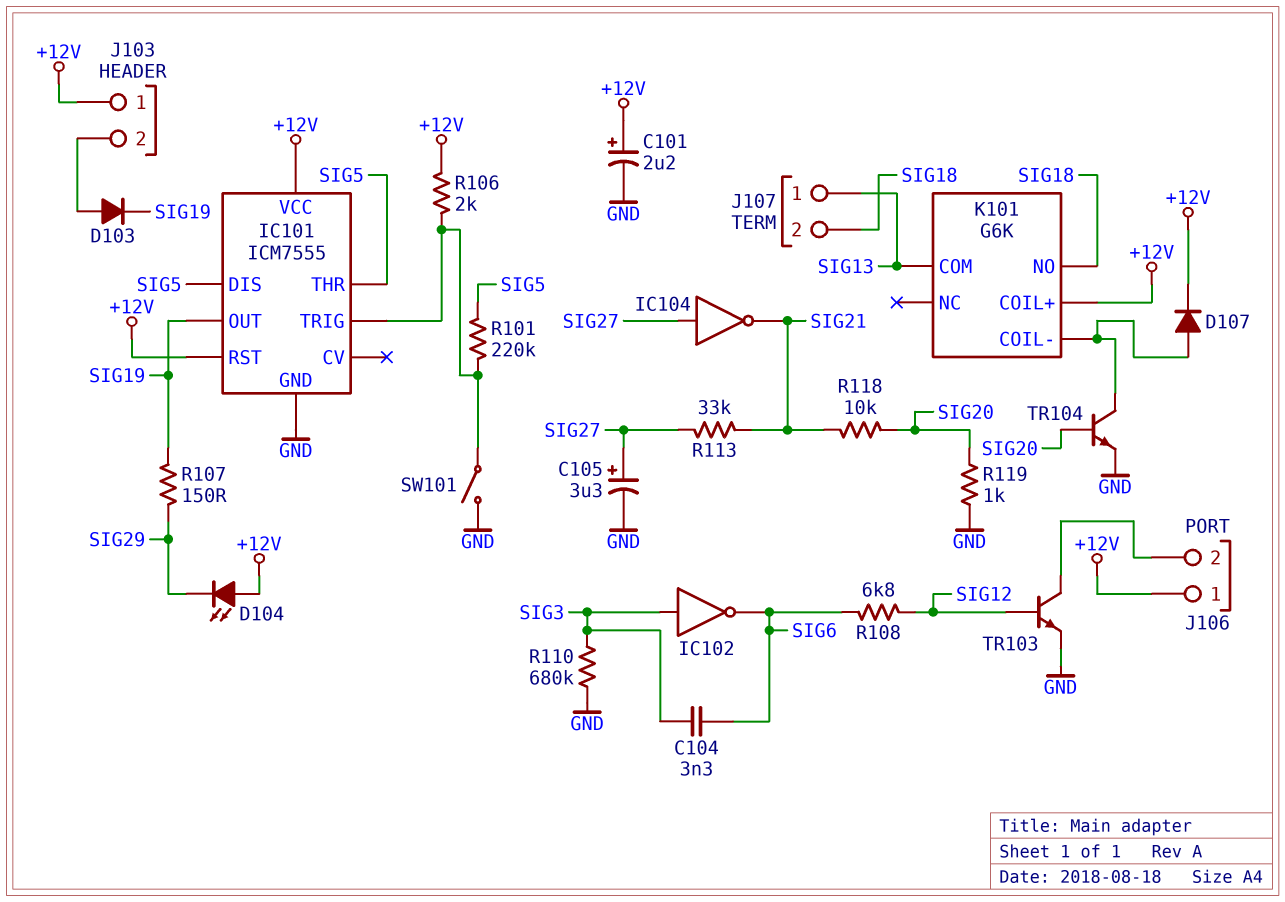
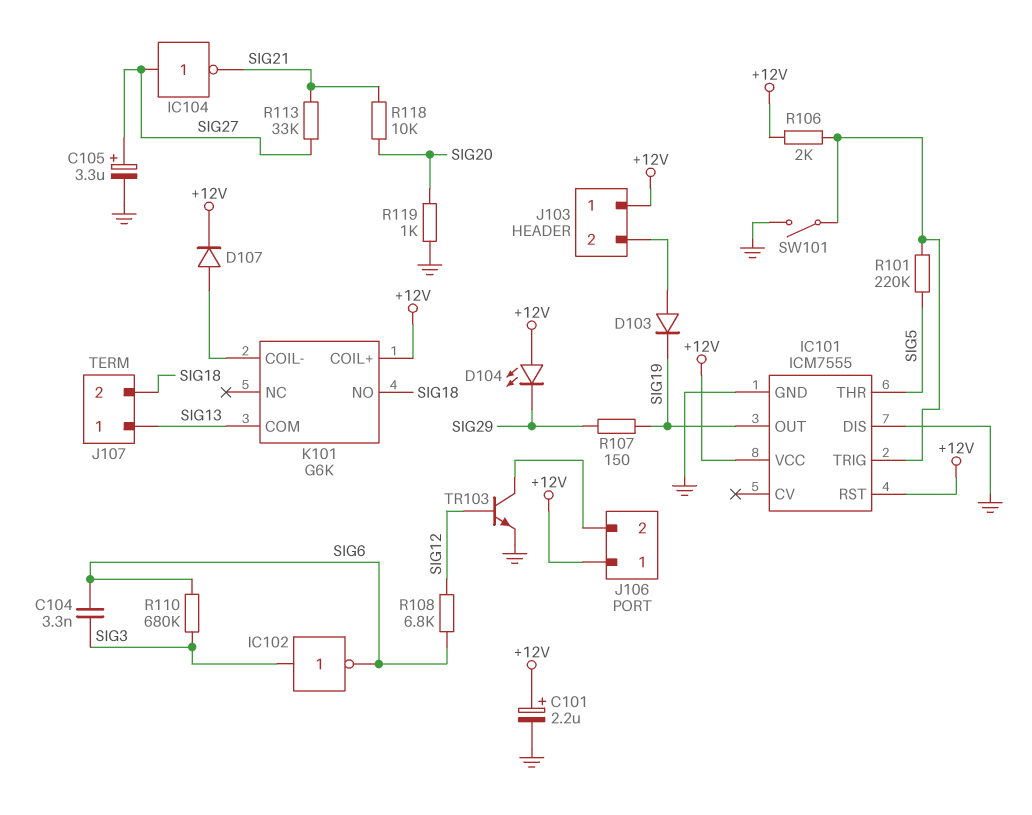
IC101 pin DIS: SIG5 -> GND
R110: 680k (GND, SIG3) -> 680k (SIG3, SIG6)
TR104: NPN (B SIG20, C K101/COIL-, E GND) -> none

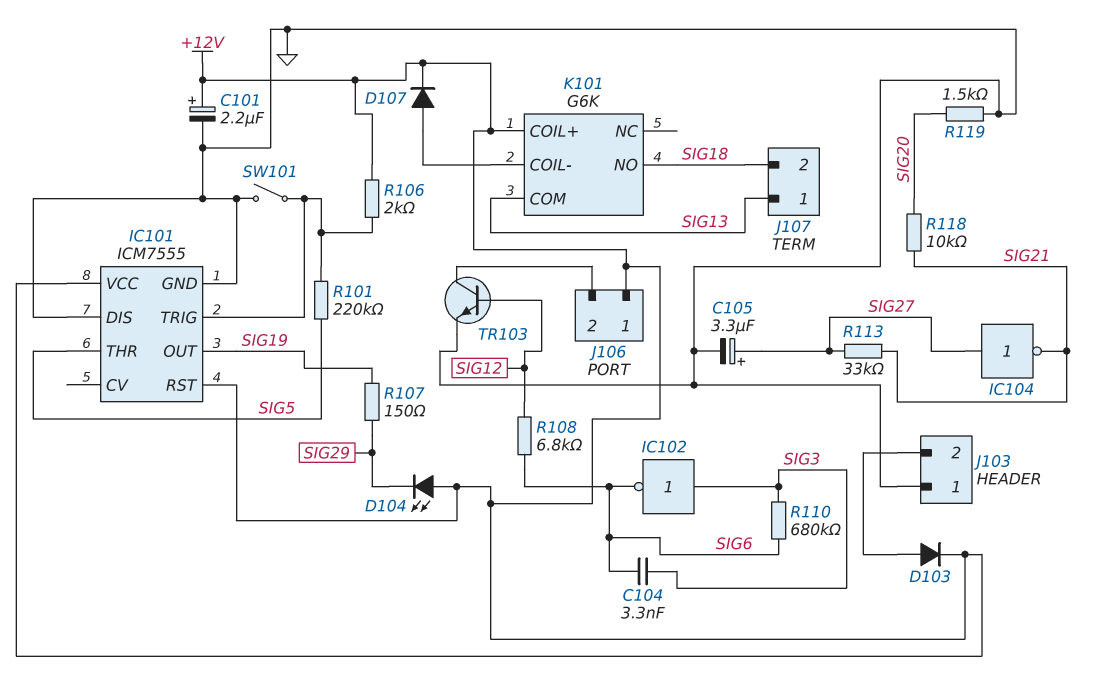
D103: diode (A J103/2, K SIG19) -> diode (A J103/2, K +12V)
J103 pin 1: +12V -> GND
R119: 1k (GND, SIG20) -> 1.5k (GND, SIG20)

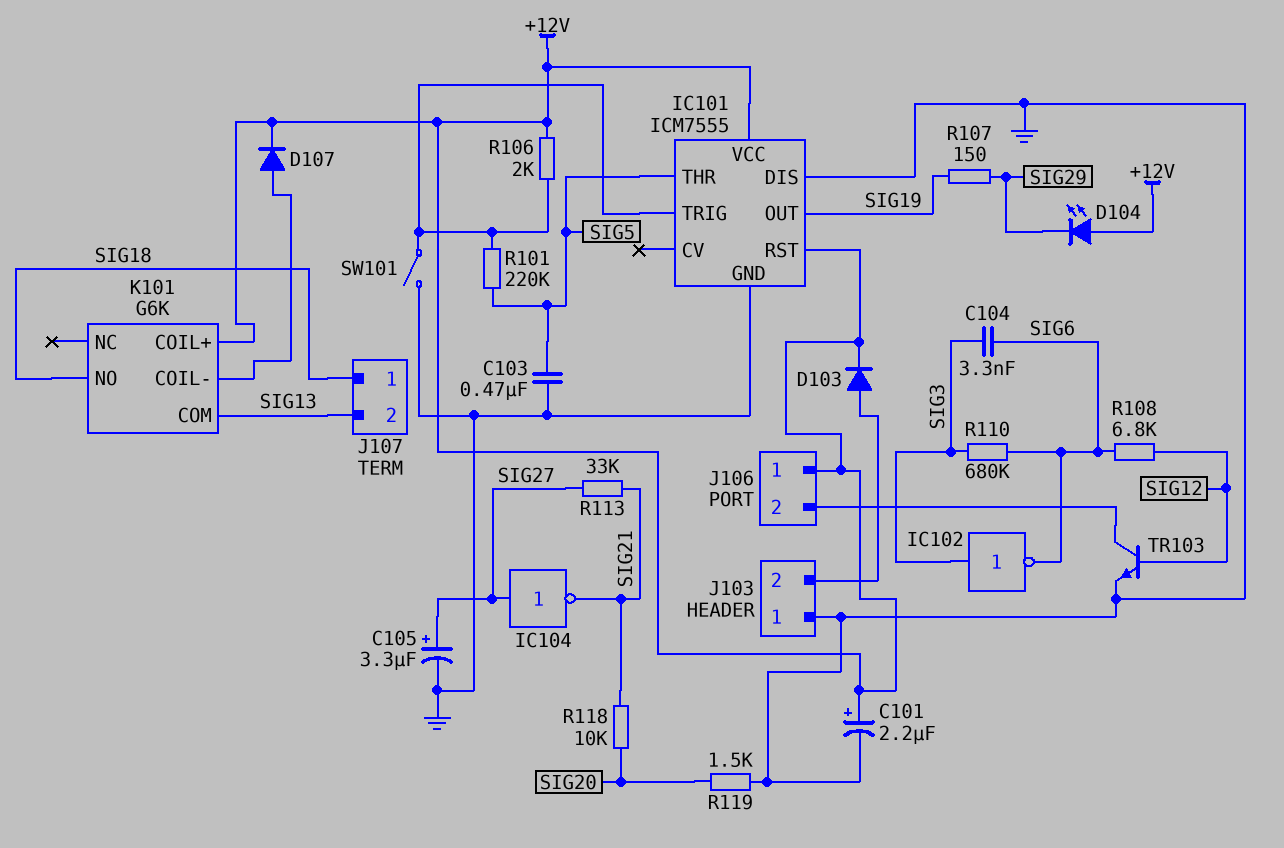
C103: none -> 470nF (GND, SIG5)
J107 pin 1: SIG13 -> SIG18
J107 pin 2: SIG18 -> SIG13

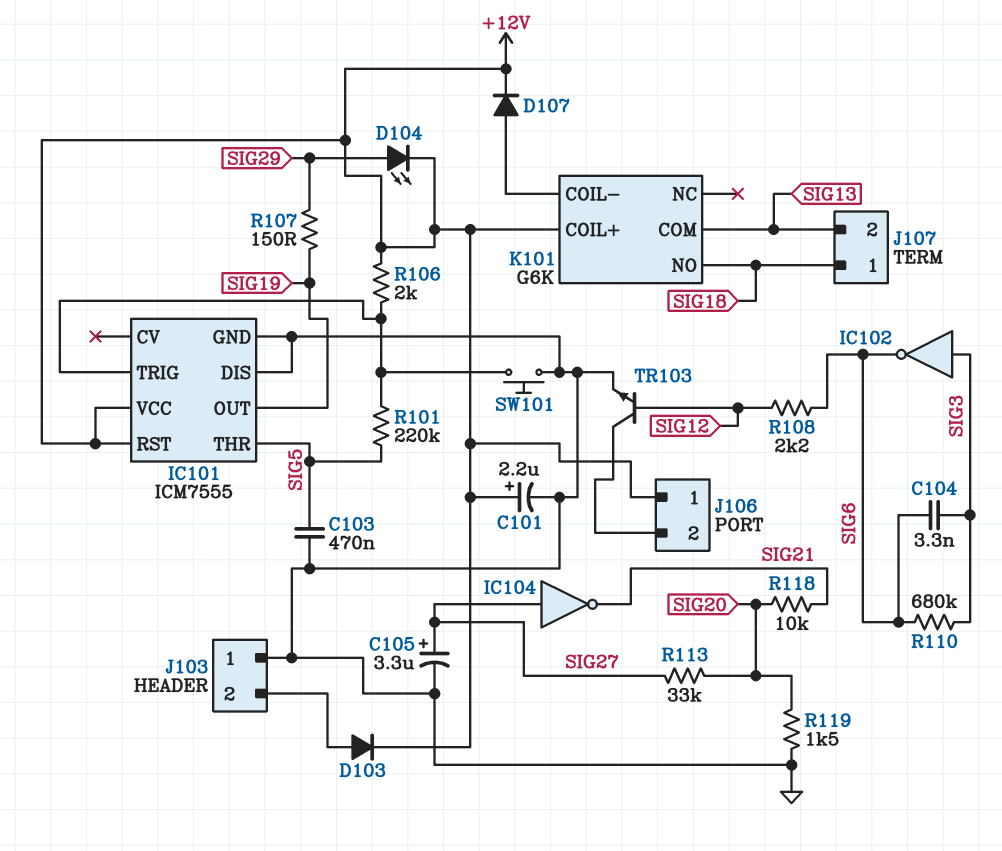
D104: LED (A +12V, K SIG29) -> LED (A SIG29, K +12V)
R108: 6.8k (SIG6, SIG12) -> 2.2k (SIG6, SIG12)
R113: 33k (SIG21, SIG27) -> 33k (SIG20, SIG27)
SW101: switch (GND, IC101/TRIG) -> button (GND, IC101/TRIG)

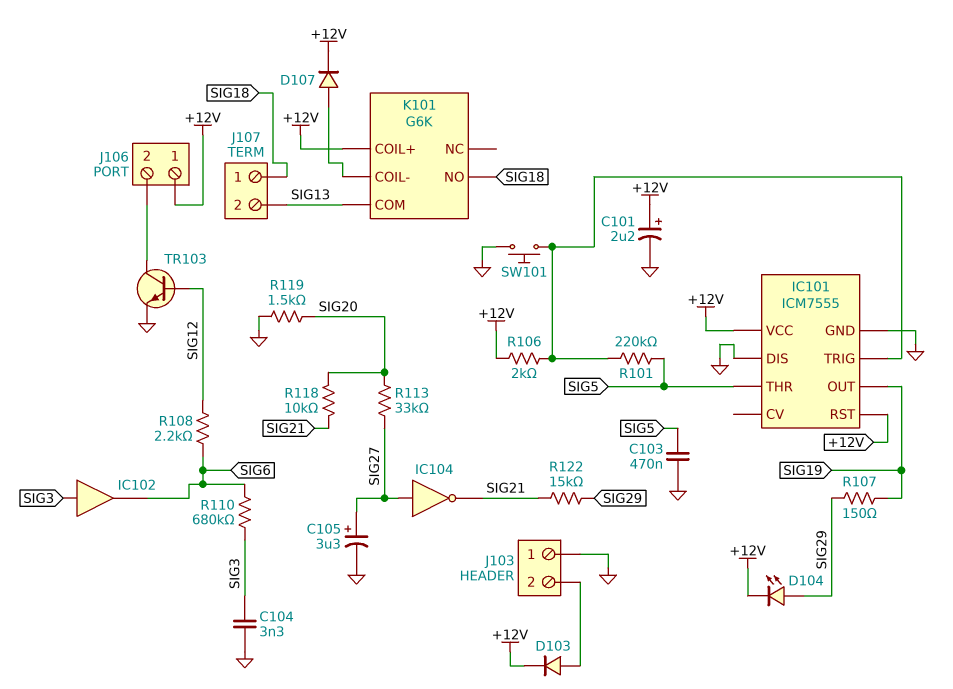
C104: 3.3nF (SIG3, SIG6) -> 3.3nF (GND, SIG3)
IC102: NOT (in SIG3, out SIG6) -> buffer (in SIG3, out SIG6)
R122: none -> 15k (SIG21, SIG29)

